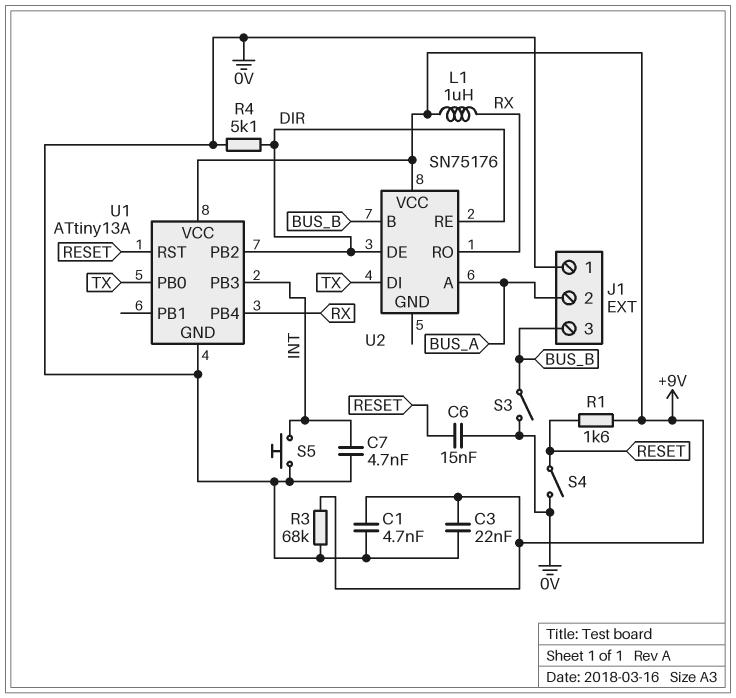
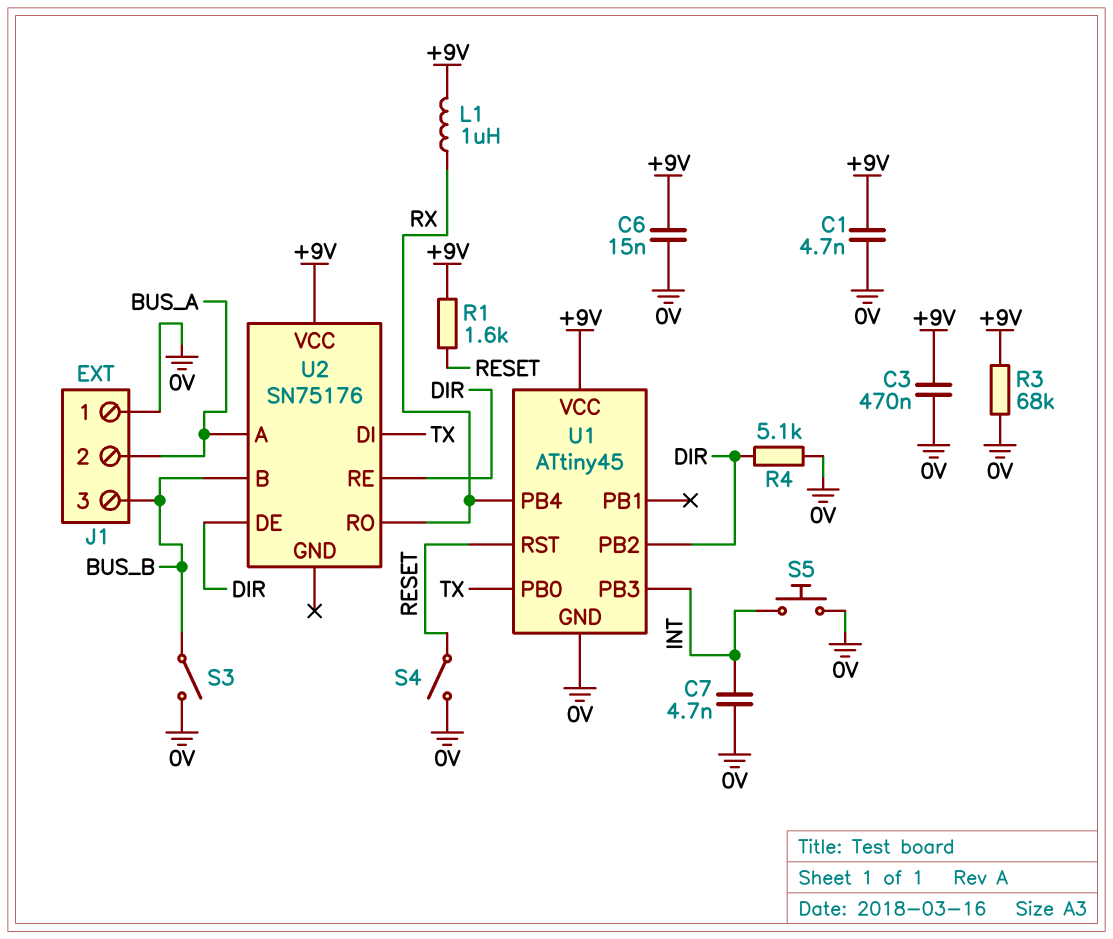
C3: 22nF (+9V, 0V) -> 470nF (+9V, 0V)
C6: 15nF (0V, RESET) -> 15nF (+9V, 0V)
U1: ATtiny13A -> ATtiny45

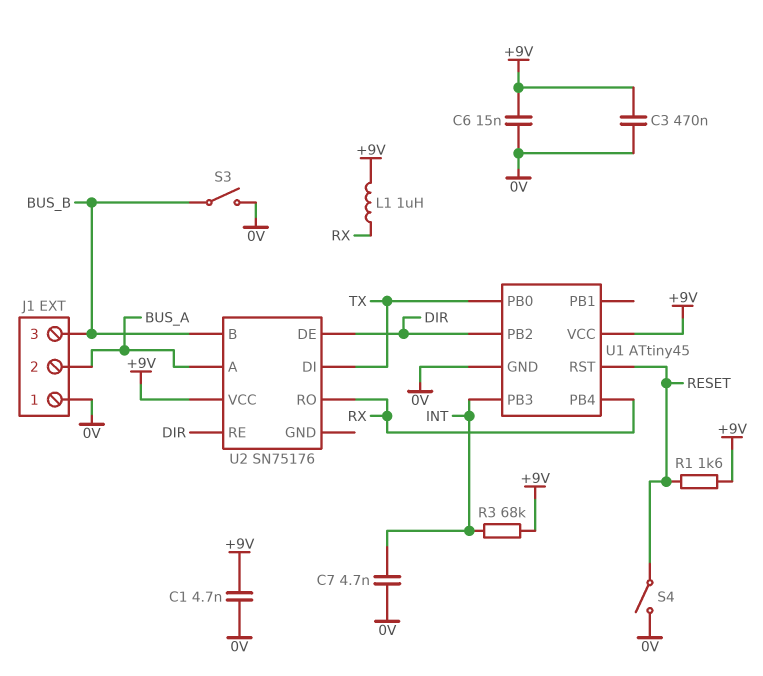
R3: 68k (+9V, 0V) -> 68k (+9V, INT)
R4: 5.1k (0V, DIR) -> none
S5: button (0V, INT) -> none

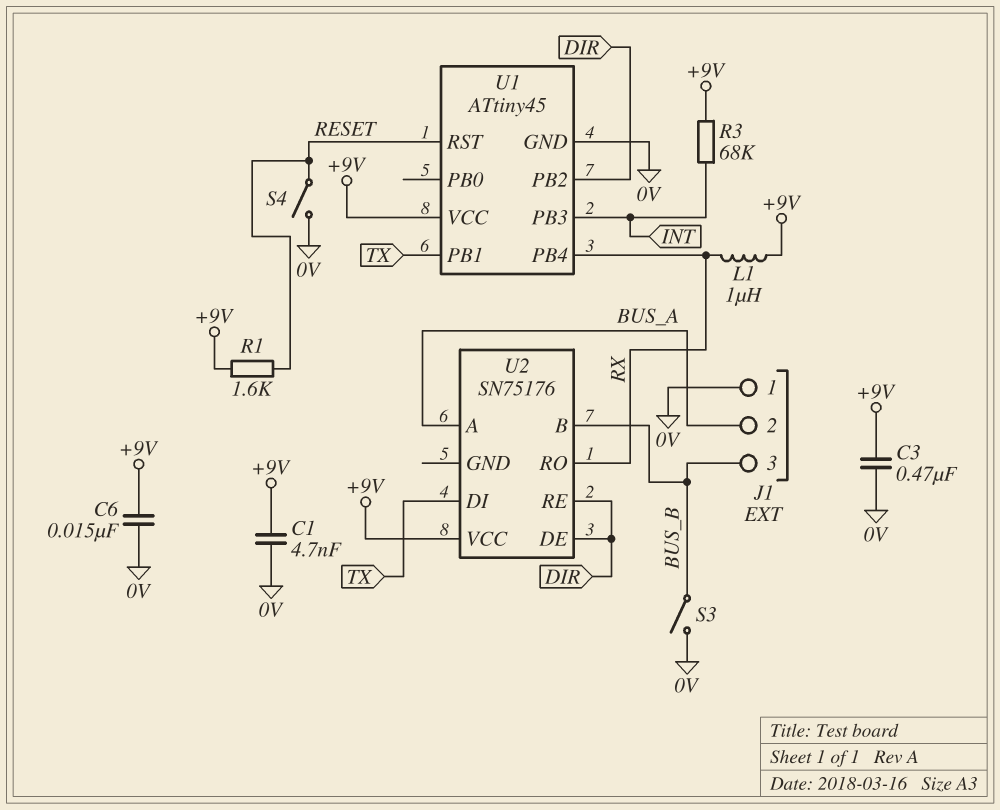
C7: 4.7nF (0V, INT) -> none
U1 pin PB0: TX -> none
U1 pin PB1: none -> TX

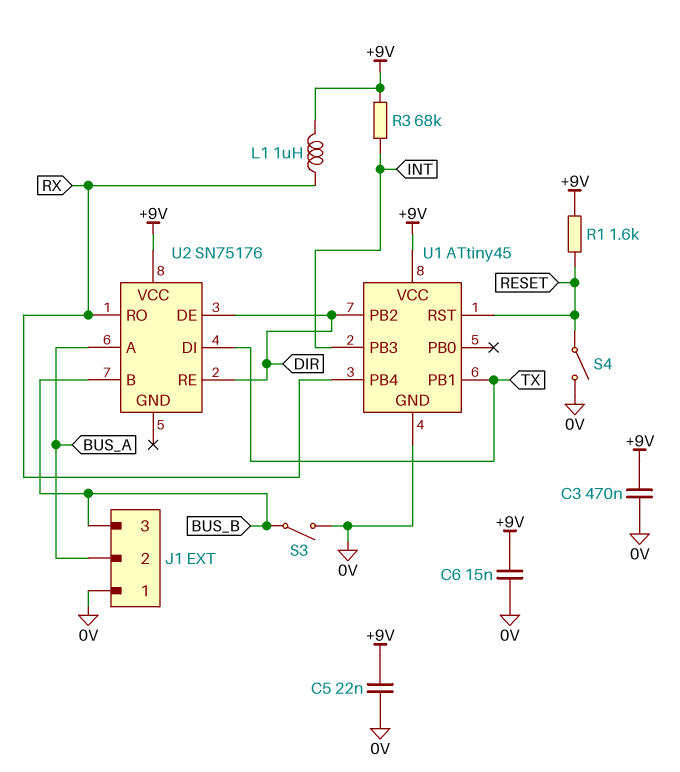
C1: 4.7nF (+9V, 0V) -> none
C5: none -> 22nF (+9V, 0V)

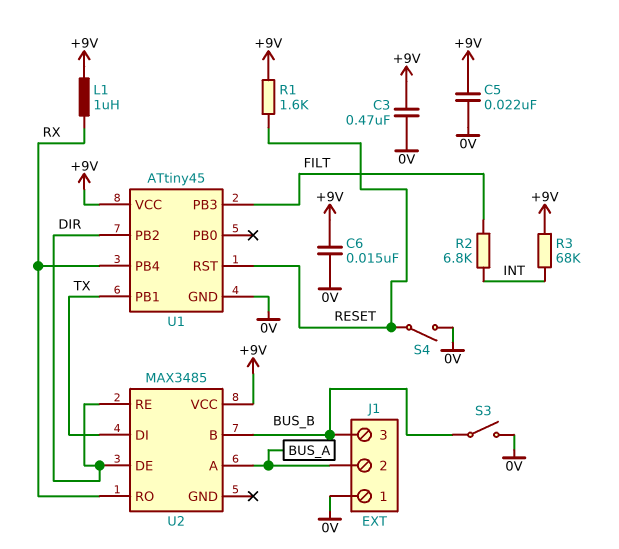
R2: none -> 6.8k (FILT, INT)
U1 pin PB3: INT -> FILT
U2: SN75176 -> MAX3485

